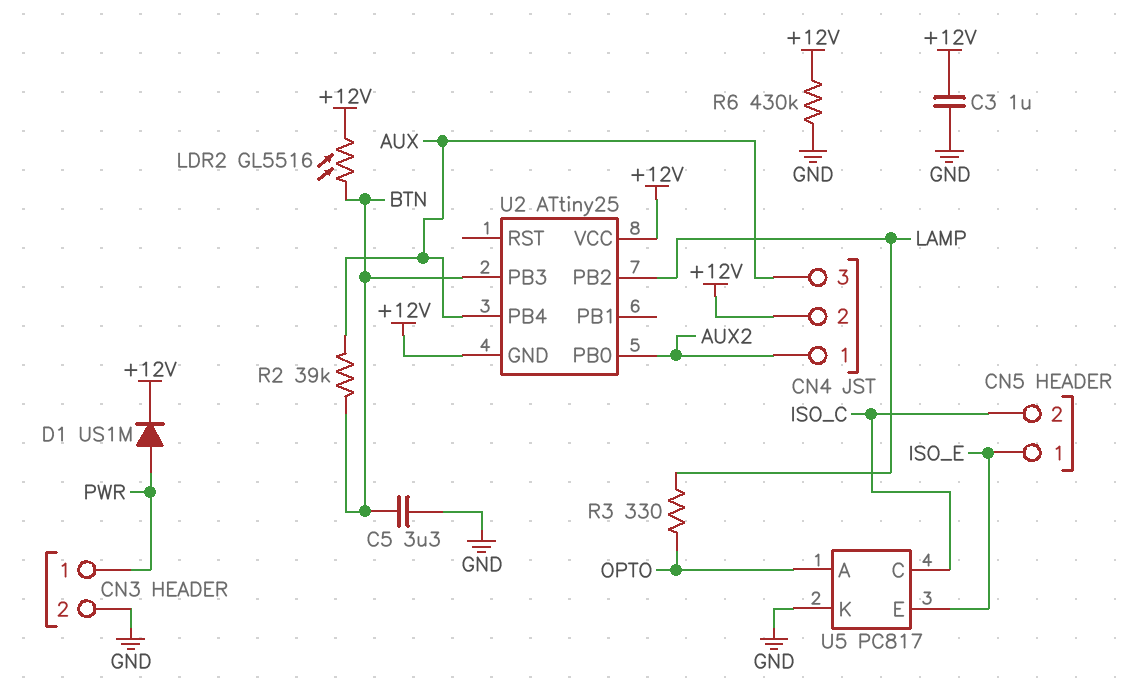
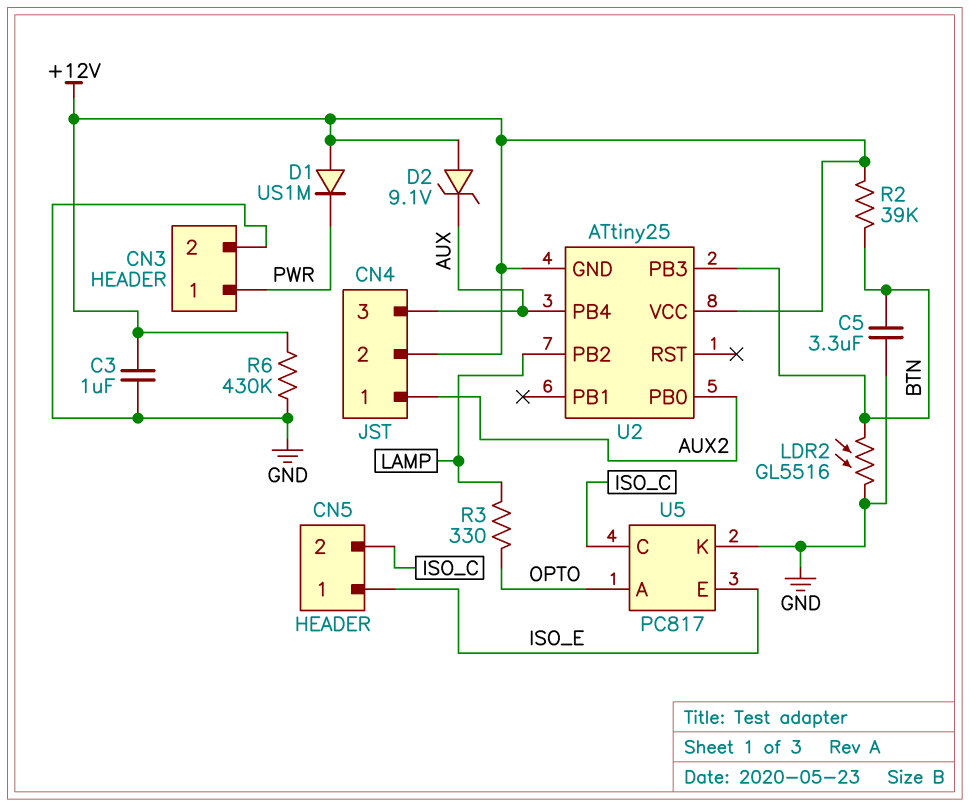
D1: diode US1M (A PWR, K +12V) -> diode US1M (A +12V, K PWR)
D2: none -> zener 9.1V (A +12V, K AUX)
LDR2: GL5516 (+12V, BTN) -> GL5516 (BTN, GND)
R2: 39k (AUX, BTN) -> 39k (+12V, BTN)

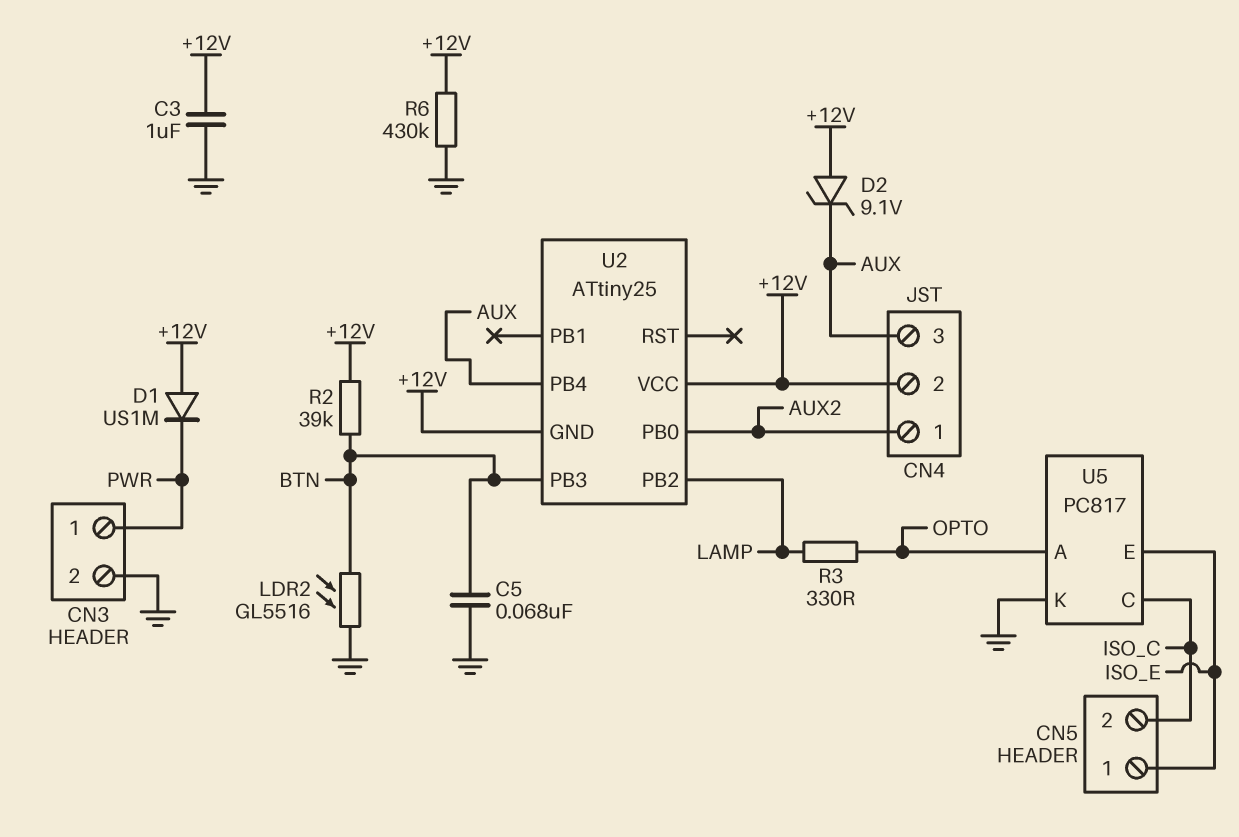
C5: 3.3uF (BTN, GND) -> 68nF (BTN, GND)

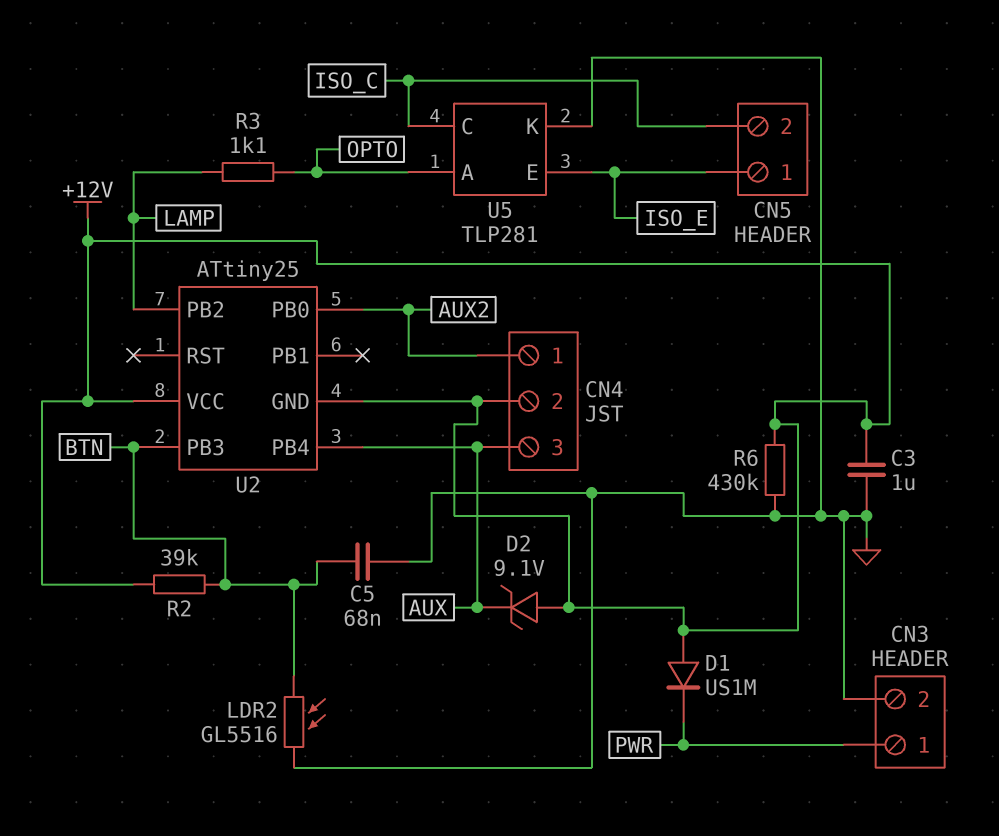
R3: 330 (LAMP, OPTO) -> 1.1k (LAMP, OPTO)
U5: PC817 -> TLP281

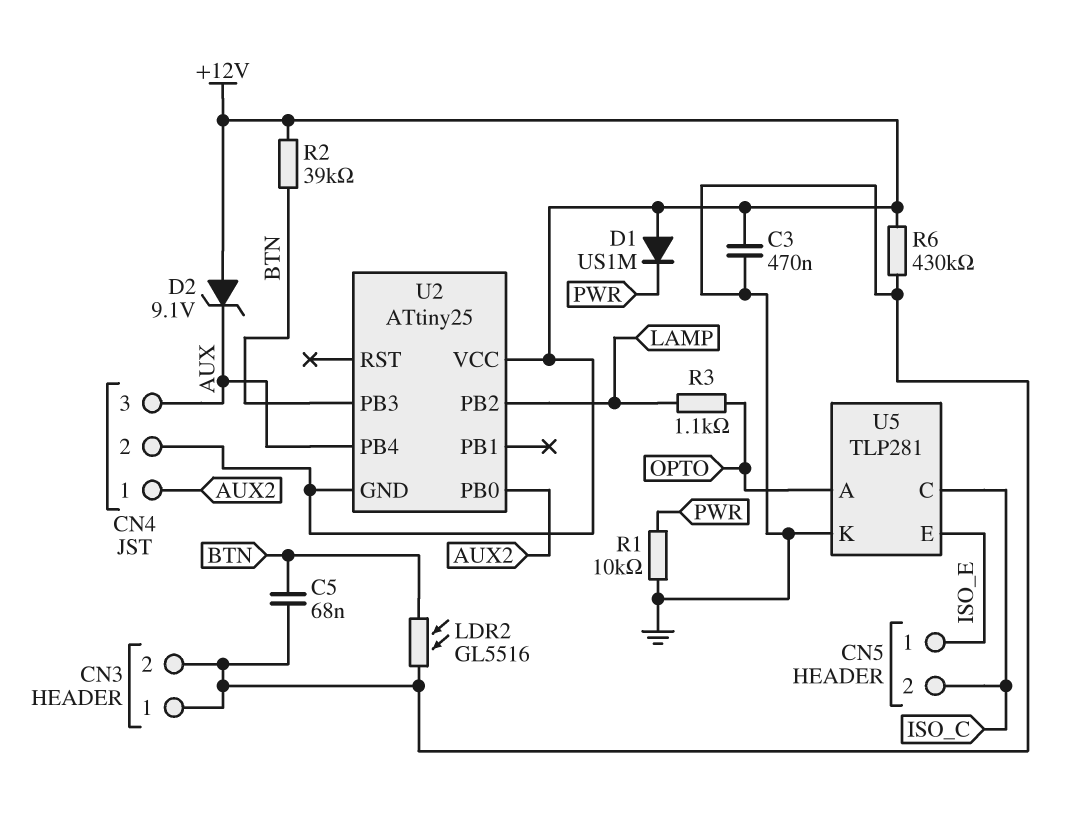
C3: 1uF (+12V, GND) -> 470nF (+12V, GND)
CN3 pin 1: PWR -> GND
R1: none -> 10k (GND, PWR)

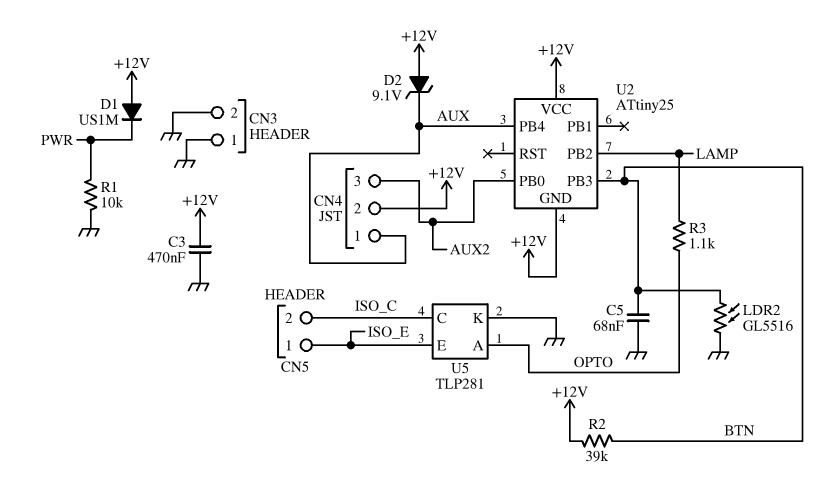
CN4 pin 1: AUX2 -> AUX
CN4 pin 3: AUX -> AUX2
R6: 430k (+12V, GND) -> none

